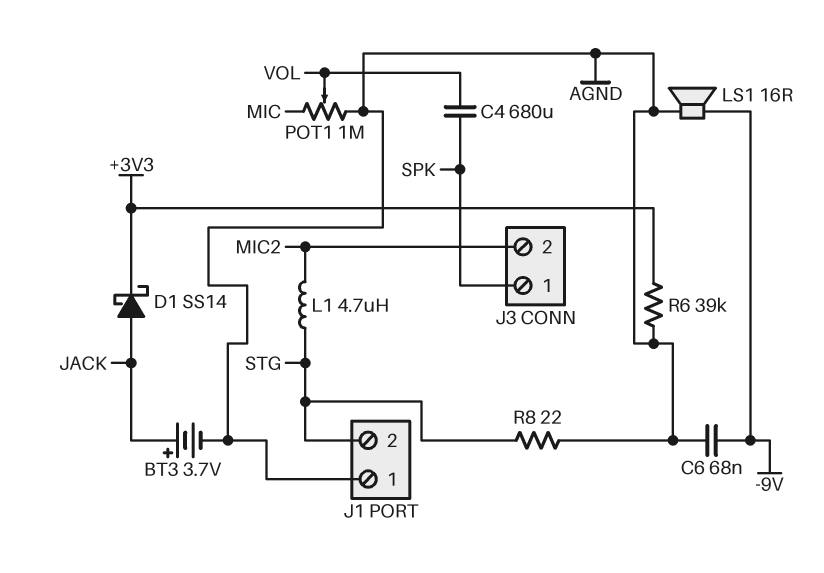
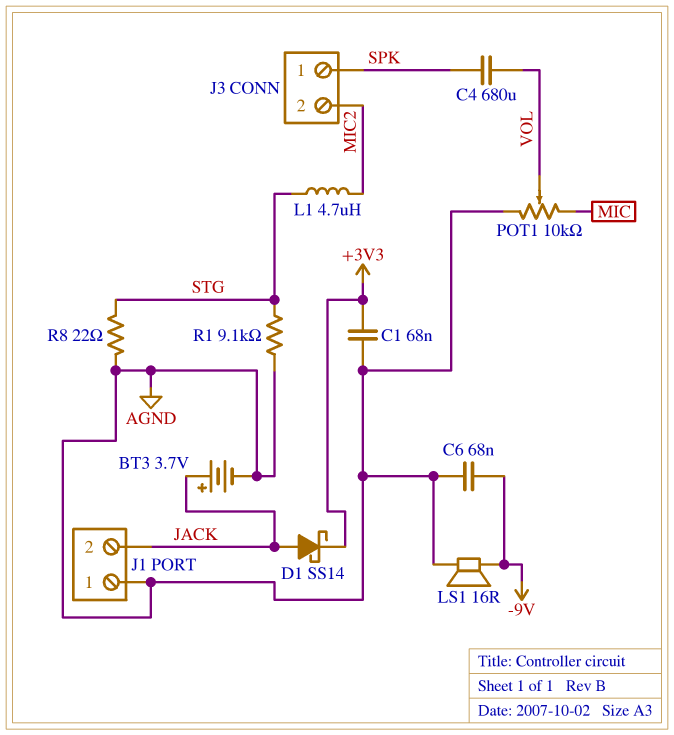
C1: none -> 68nF (+3V3, AGND)
J1 pin 2: STG -> JACK
POT1: 1M (AGND, MIC, wiper VOL) -> 10k (AGND, MIC, wiper VOL)
R1: none -> 9.1k (AGND, STG)
R6: 39k (+3V3, AGND) -> none

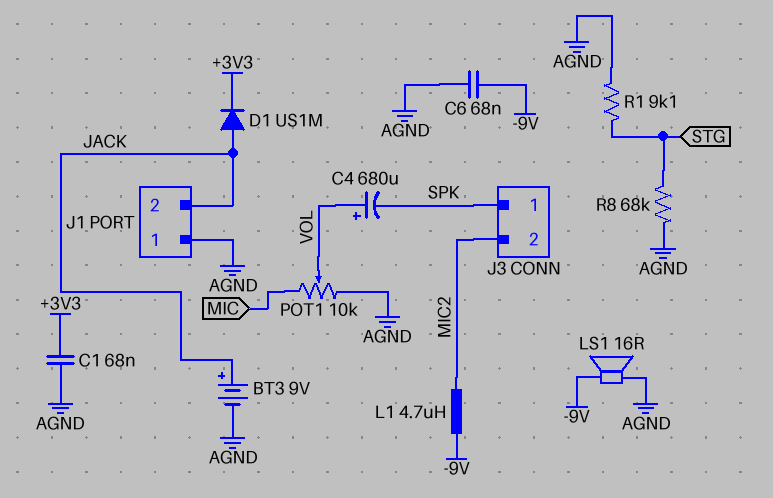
BT3: 3.7V (plus JACK, minus AGND) -> 9V (plus JACK, minus AGND)
C4: 680uF (SPK, VOL) -> 680uF (plus VOL, minus SPK)
D1: schottky SS14 (A JACK, K +3V3) -> diode US1M (A JACK, K +3V3)
L1: 4.7uH (MIC2, STG) -> 4.7uH (-9V, MIC2)
R8: 22 (AGND, STG) -> 68k (AGND, STG)

